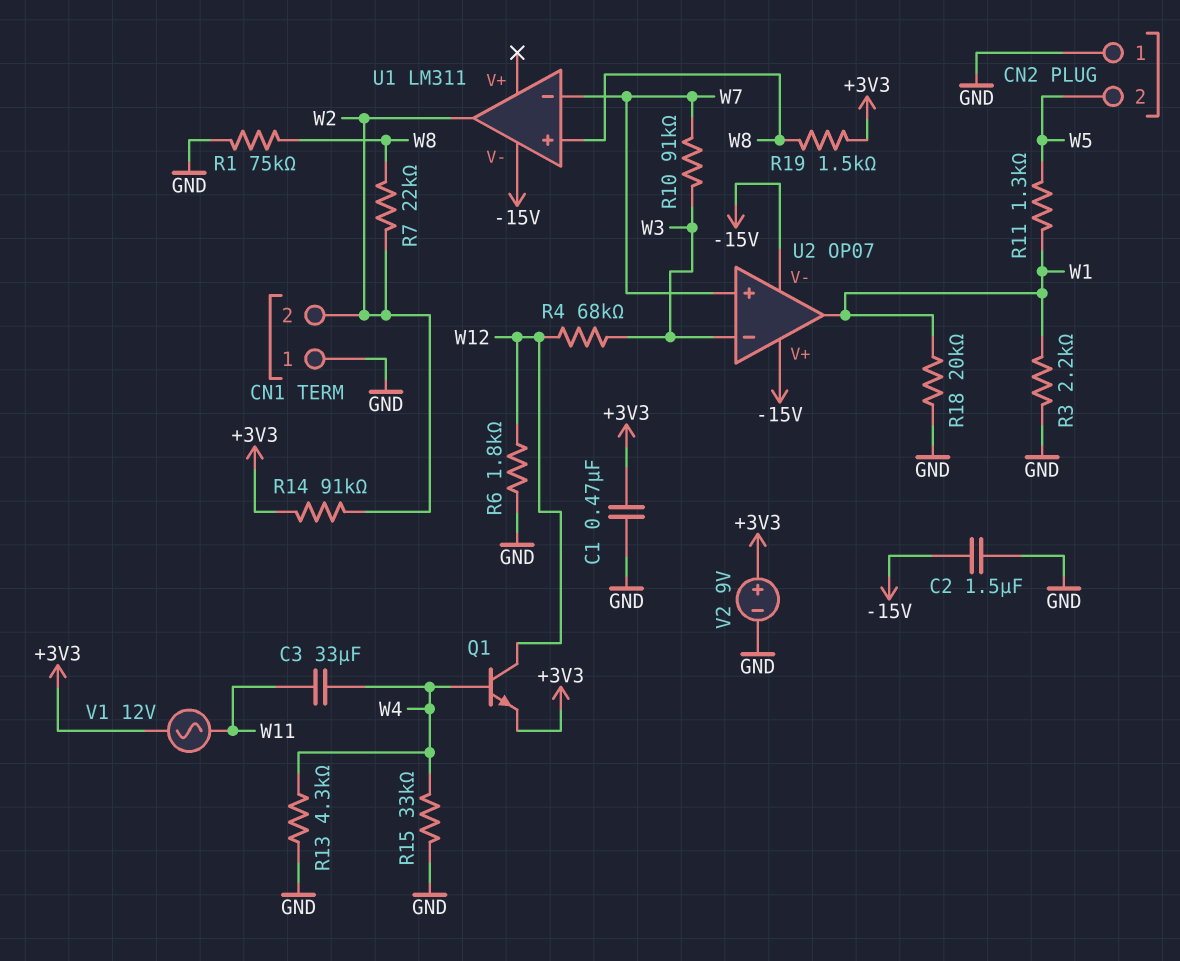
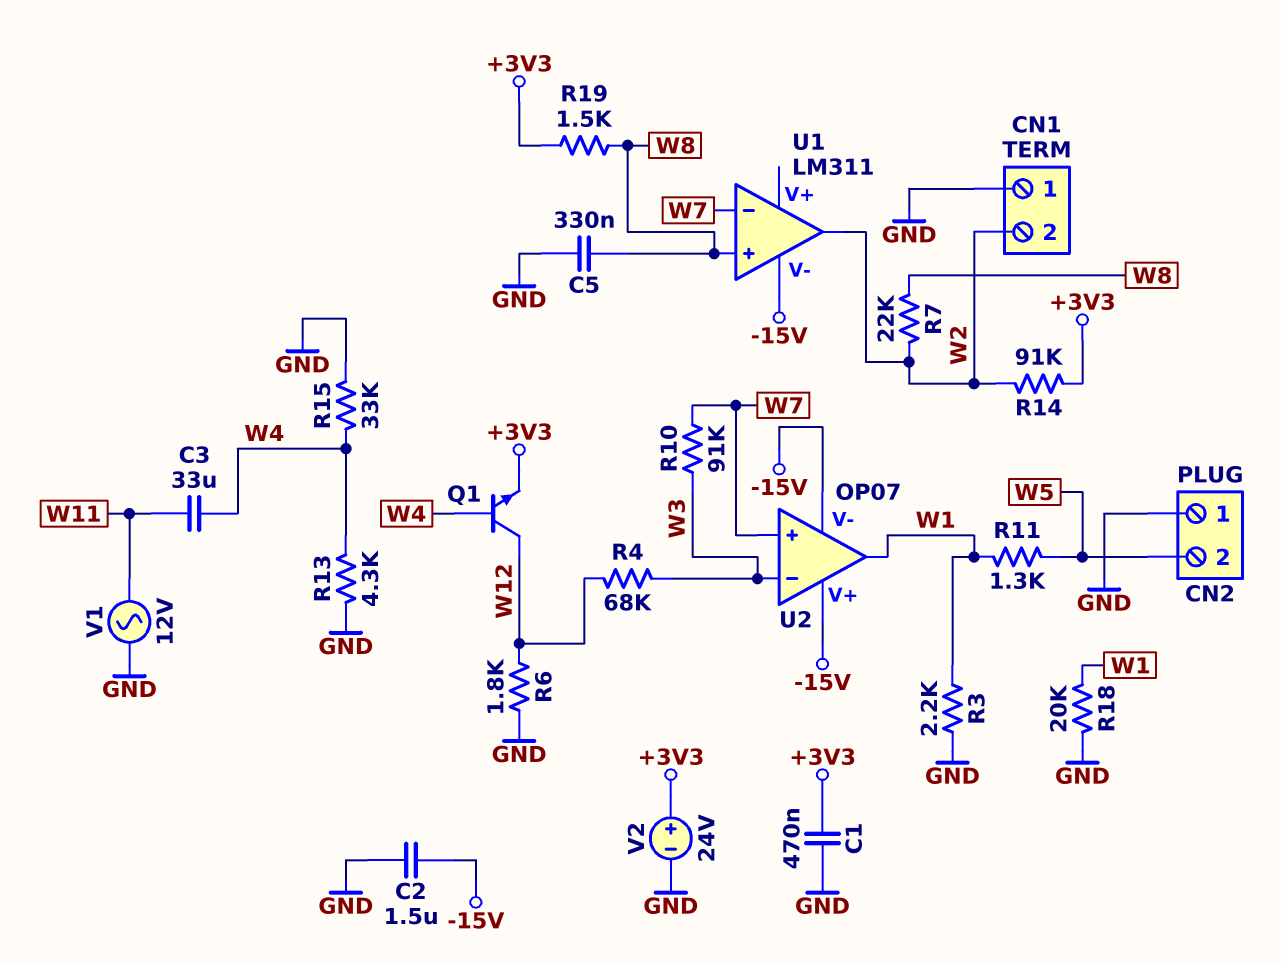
C5: none -> 330nF (GND, W8)
R1: 75k (GND, W8) -> none
V1: AC 12V (+3V3, W11) -> AC 12V (GND, W11)
V2: 9V (plus +3V3, minus GND) -> 24V (plus +3V3, minus GND)

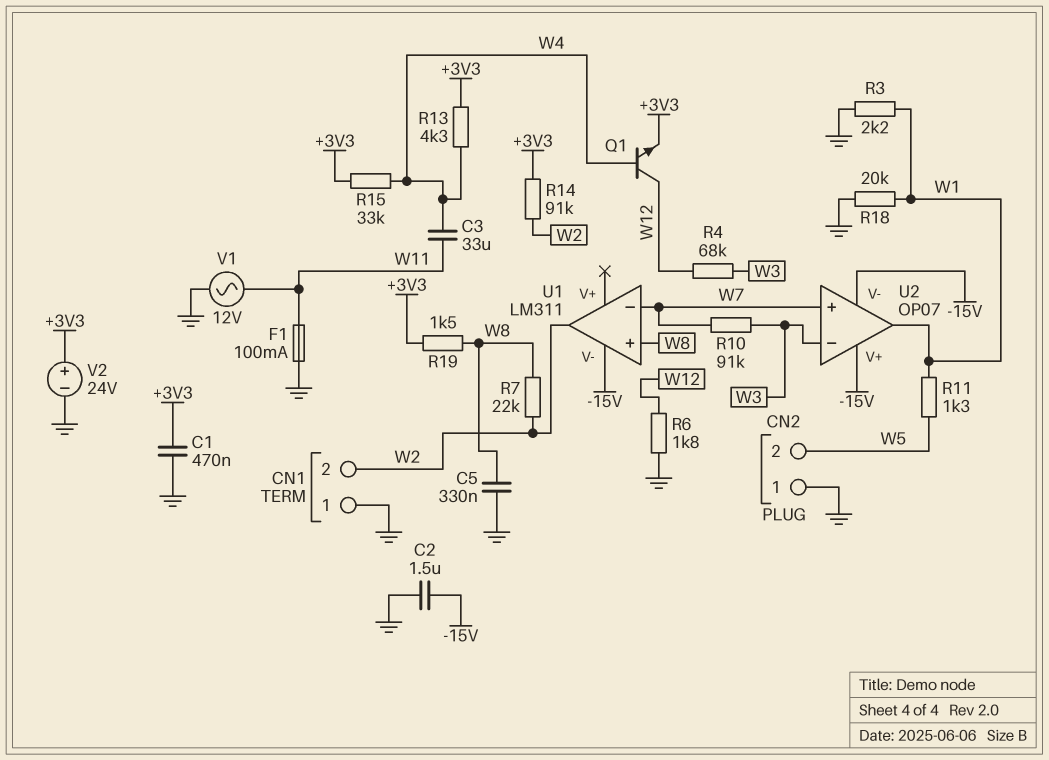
F1: none -> 100mA (GND, W11)
R13: 4.3k (GND, W4) -> 4.3k (+3V3, W4)
R15: 33k (GND, W4) -> 33k (+3V3, W4)

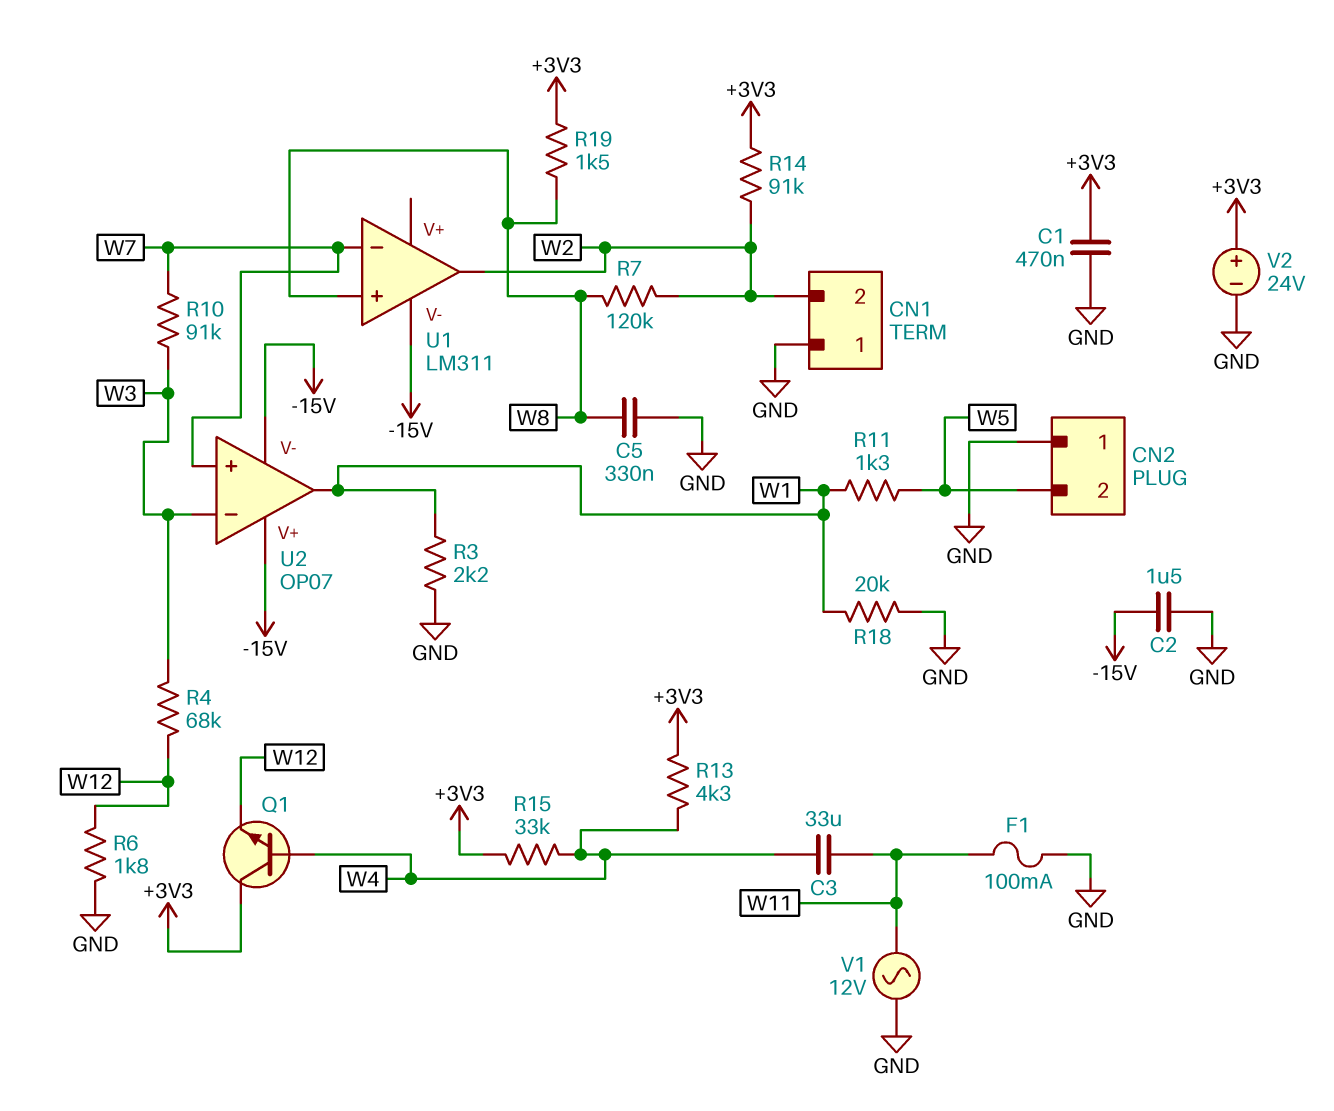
Q1: NPN (B W4, C W12, E +3V3) -> NPN (B W4, C +3V3, E W12)
R7: 22k (W2, W8) -> 120k (W2, W8)

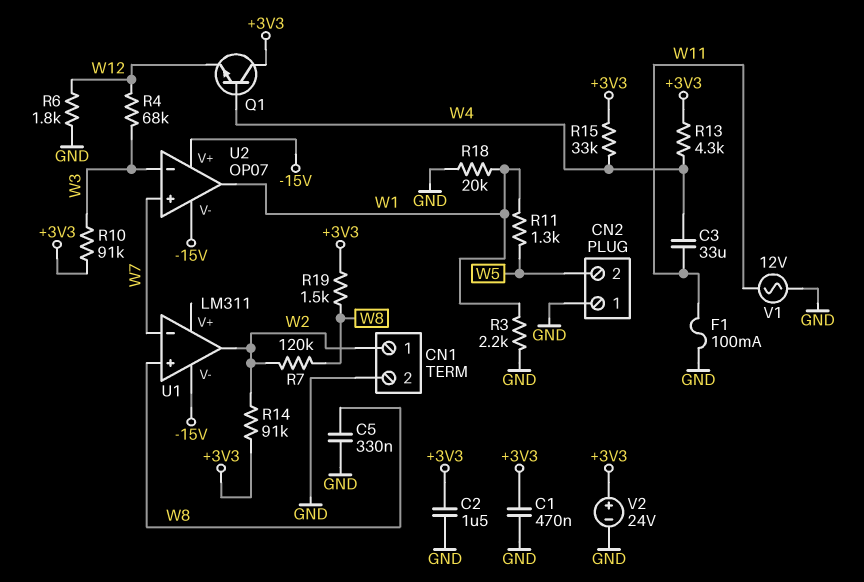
C2: 1.5uF (-15V, GND) -> 1.5uF (+3V3, GND)
CN1 pin 1: GND -> W2
CN1 pin 2: W2 -> GND
R10: 91k (W3, W7) -> 91k (+3V3, W3)

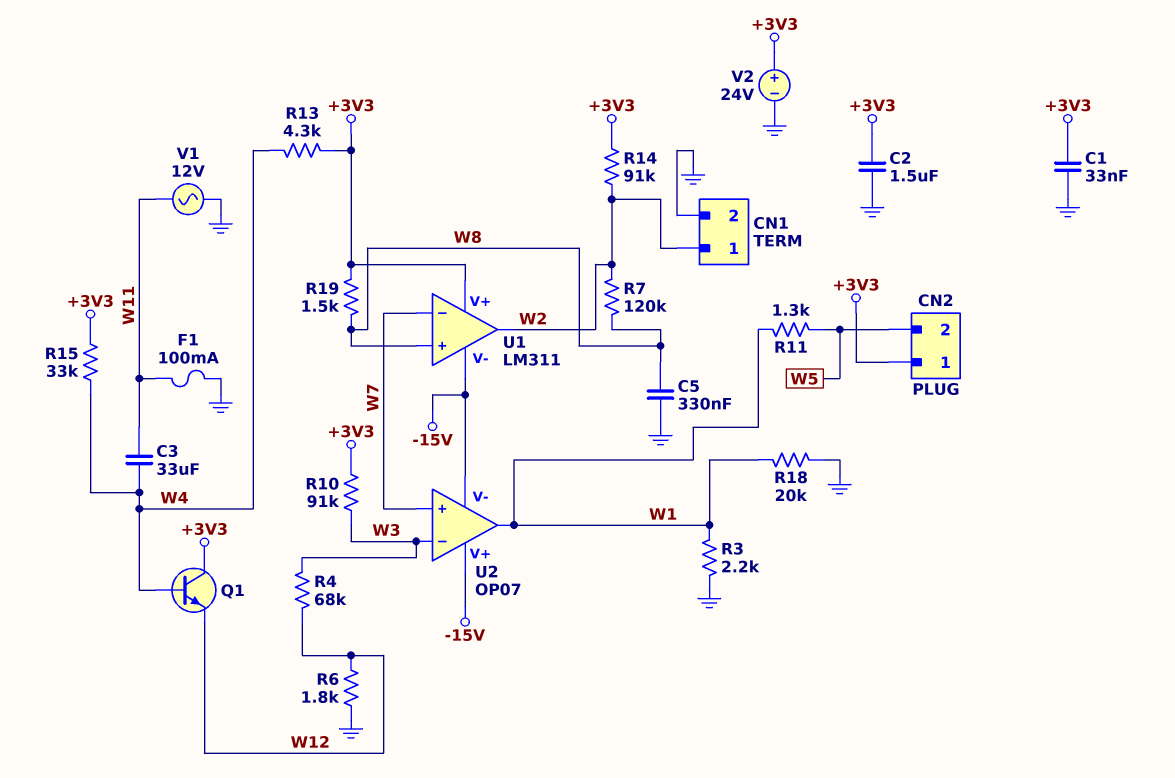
C1: 470nF (+3V3, GND) -> 33nF (+3V3, GND)
CN2 pin 1: GND -> +3V3
U1 pin V+: none -> +3V3

